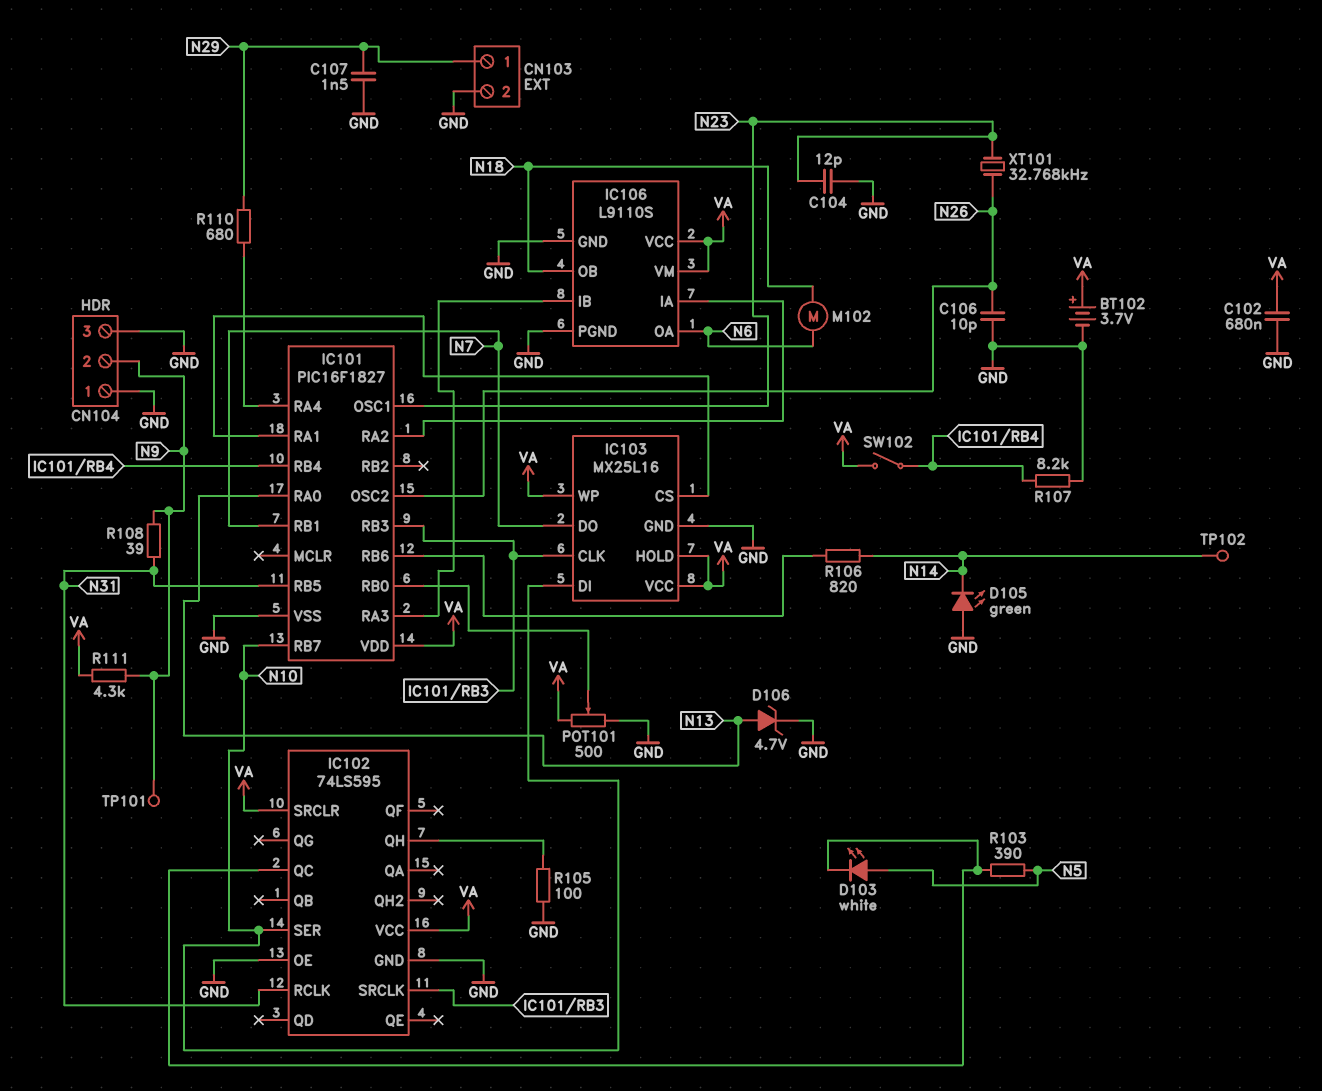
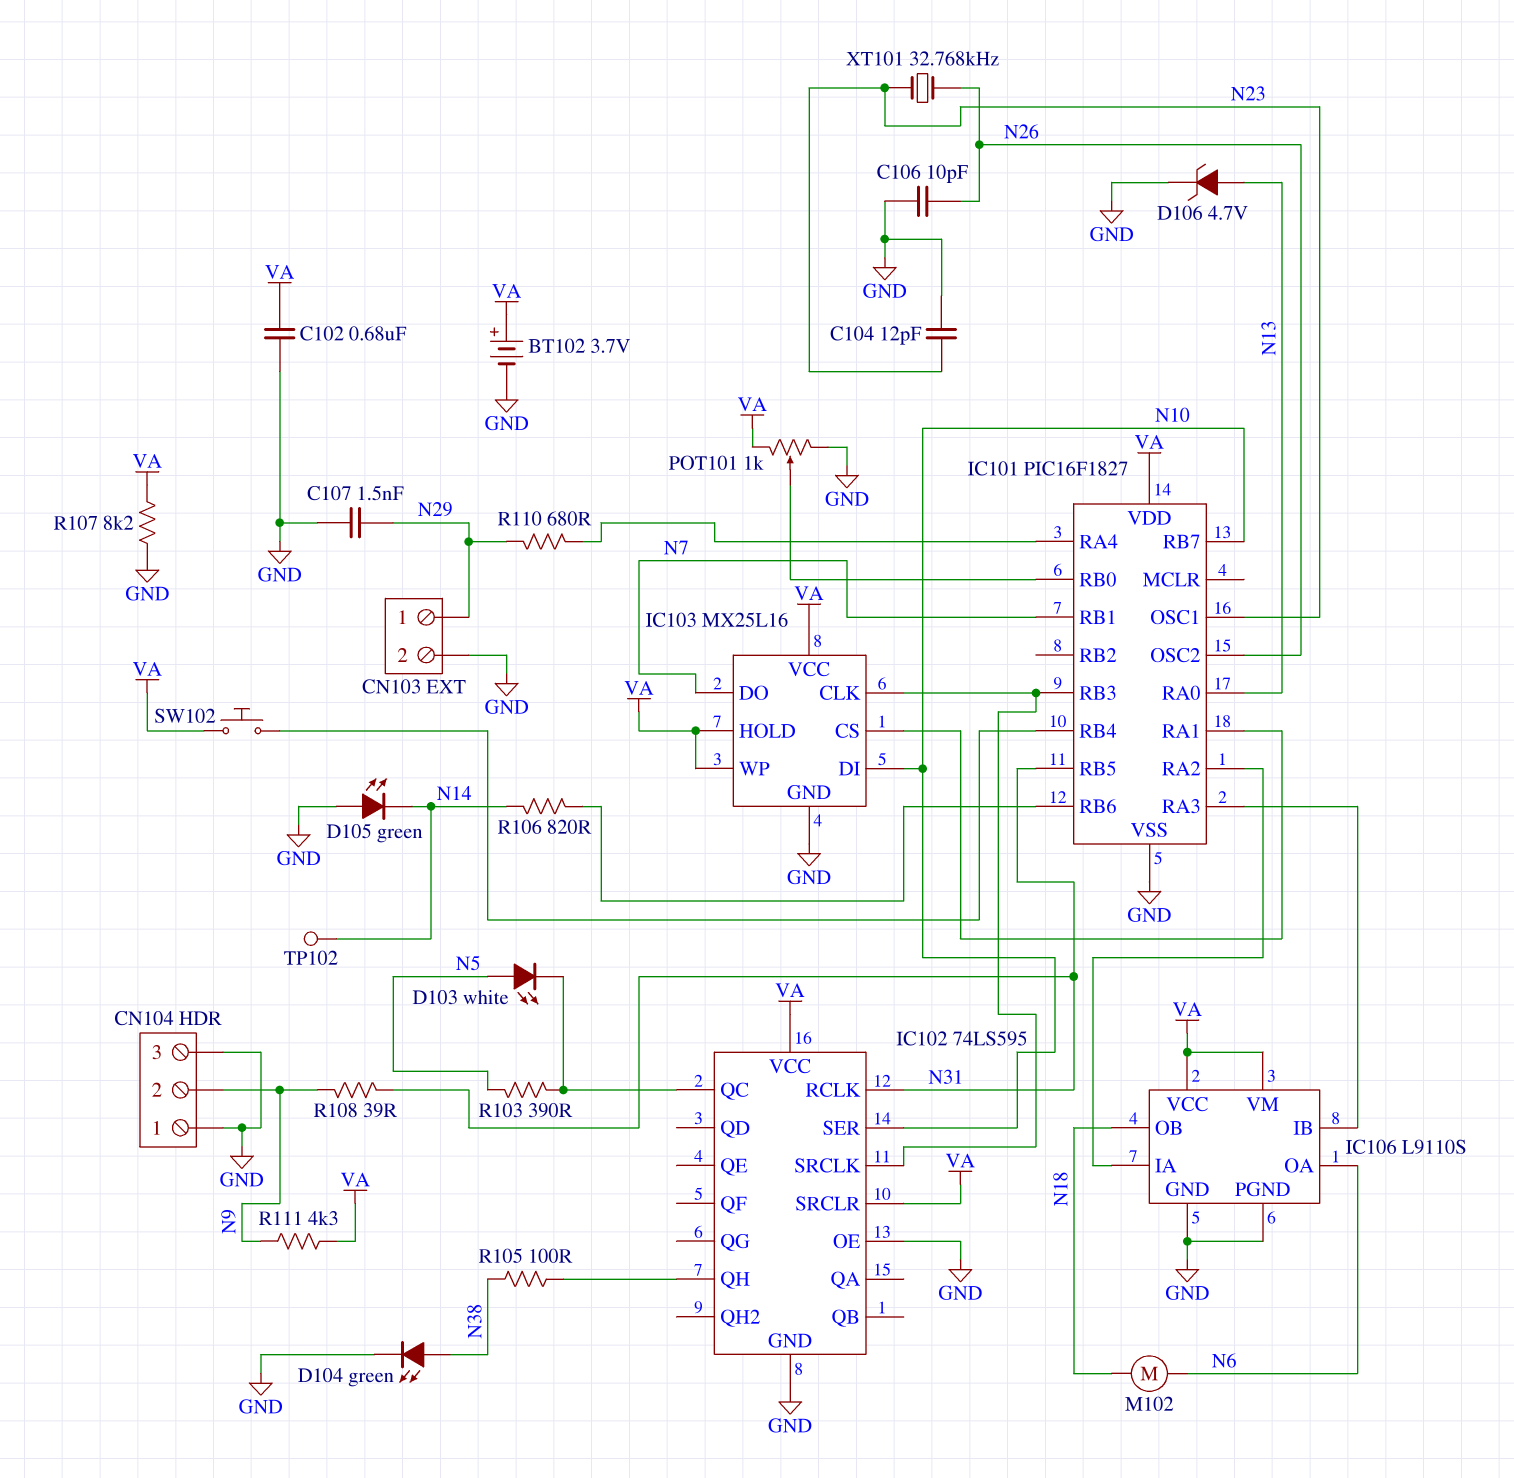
D104: none -> LED green (A N38, K GND)
POT101: 500 (GND, VA, wiper IC101/RB0) -> 1k (GND, VA, wiper IC101/RB0)
R105: 100 (GND, IC102/QH) -> 100 (IC102/QH, N38)
R107: 8.2k (GND, IC101/RB4) -> 8.2k (GND, VA)
SW102: switch (IC101/RB4, VA) -> button (IC101/RB4, VA)
TP101: test point (N9) -> none

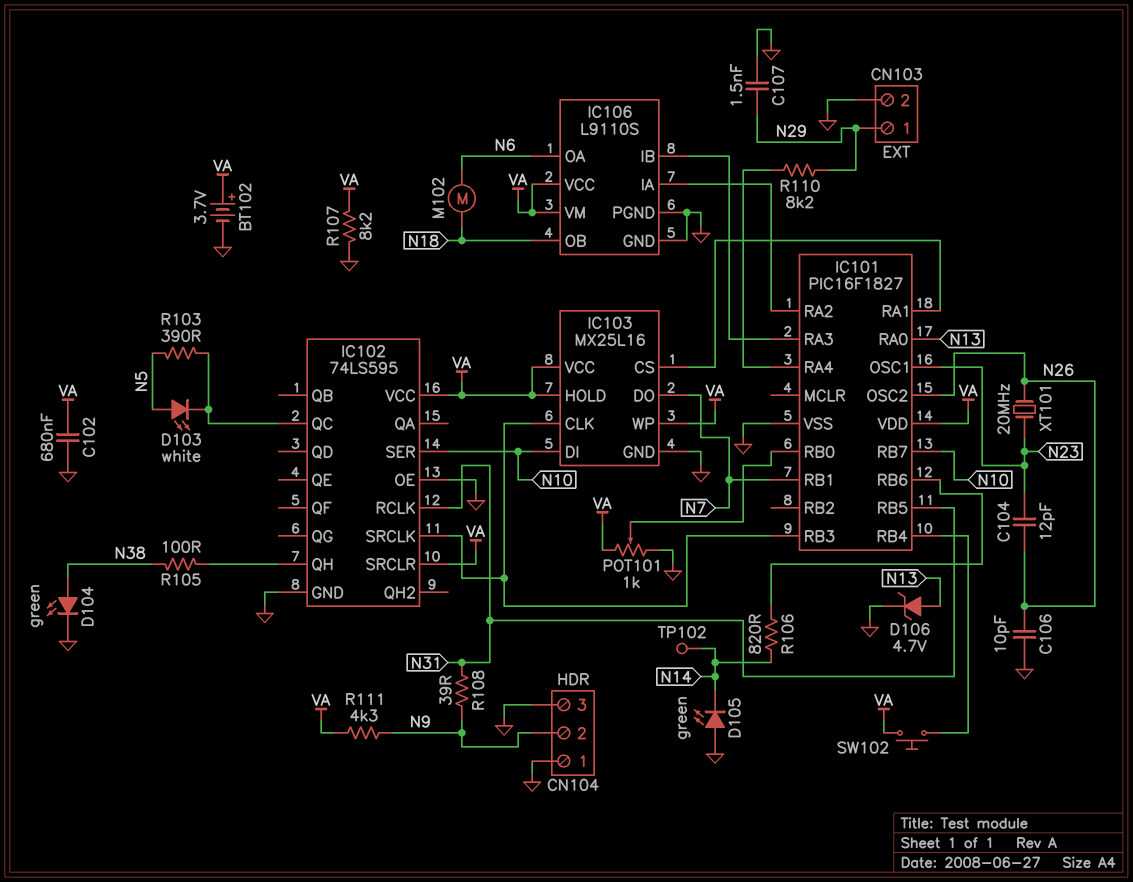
C104: 12pF (GND, N23) -> 12pF (N23, N26)
R110: 680 (IC101/RA4, N29) -> 8.2k (IC101/RA4, N29)
XT101: 32.768kHz (N23, N26) -> 20MHz (N23, N26)

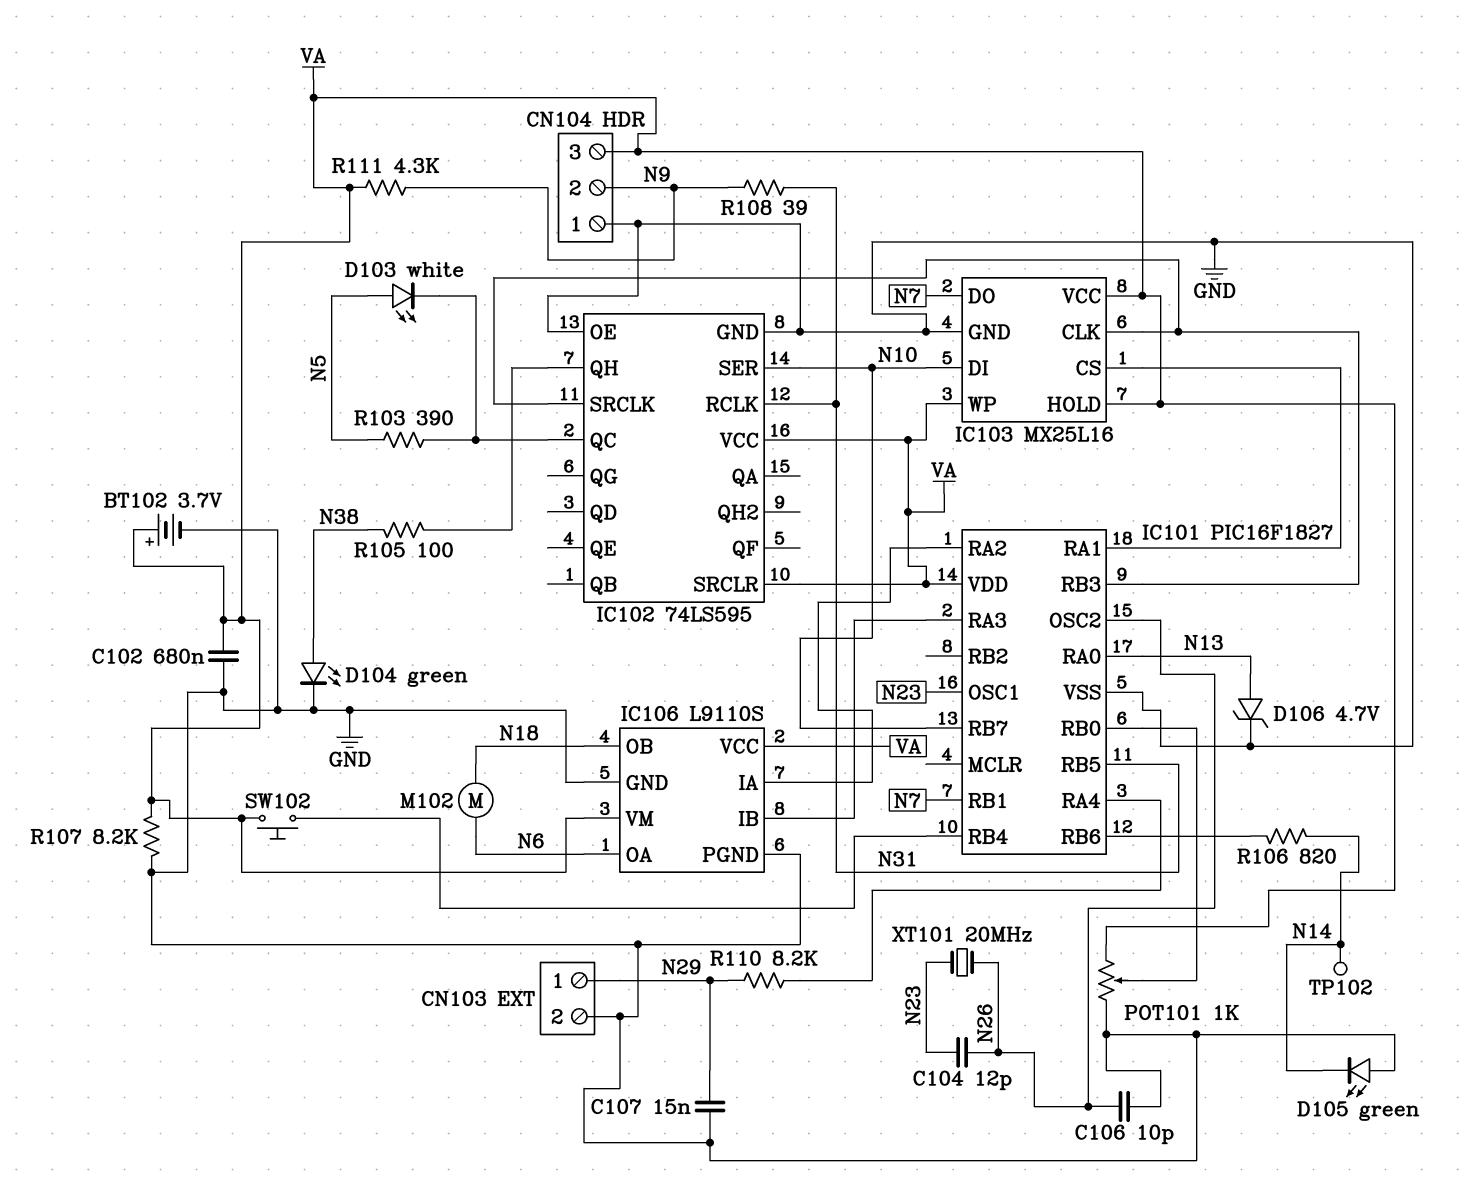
C107: 1.5nF (GND, N29) -> 15nF (GND, N29)
CN104 pin 3: GND -> VA

